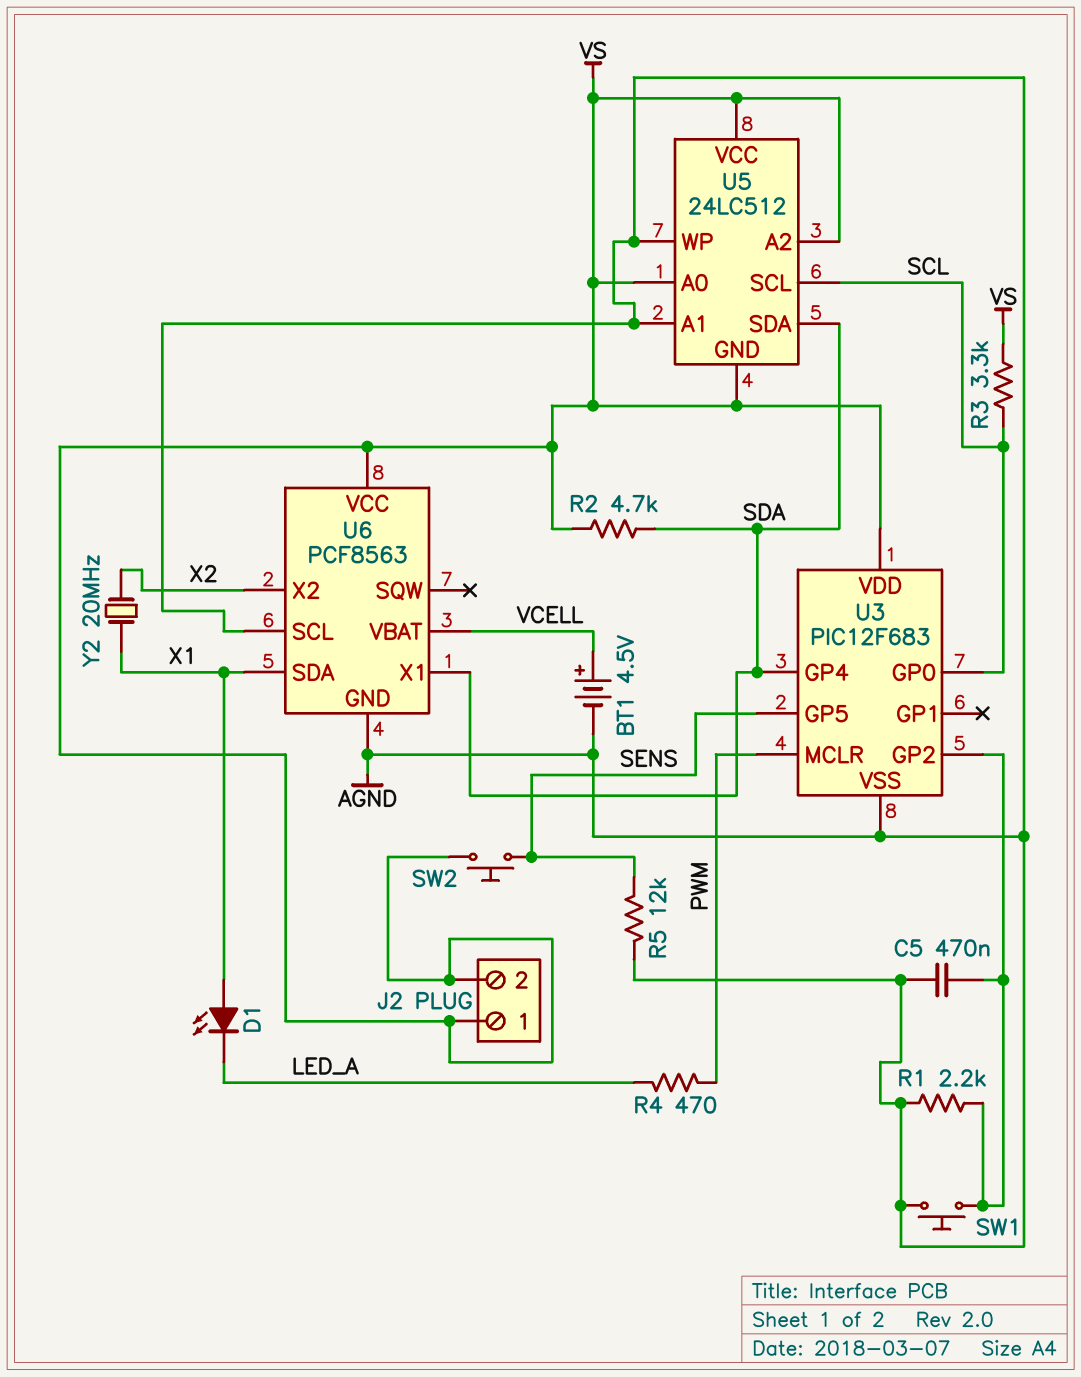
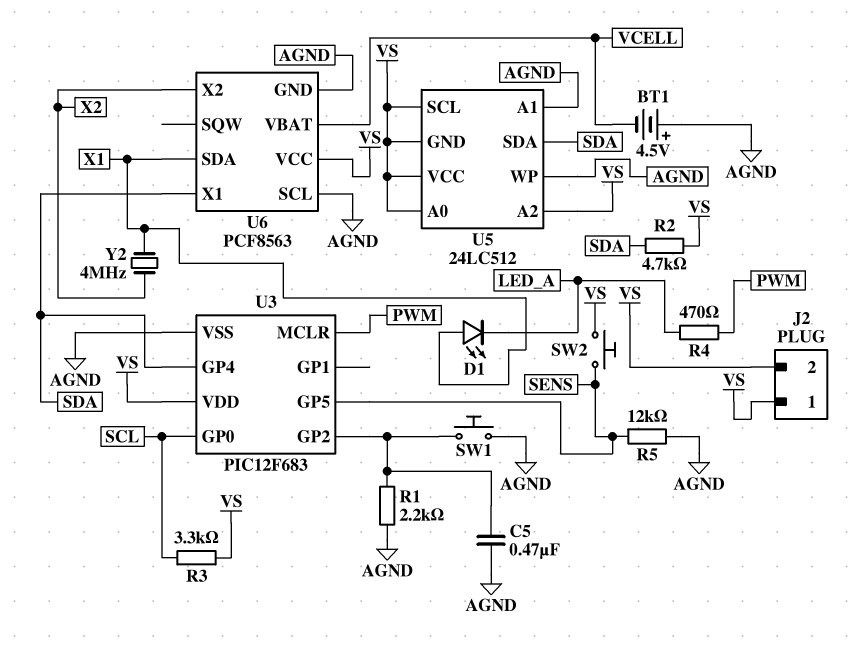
BT1: 4.5V (plus VCELL, minus AGND) -> 4.5V (plus AGND, minus VCELL)
U5 pin SCL: SCL -> VS
Y2: 20MHz (X1, X2) -> 4MHz (X1, X2)

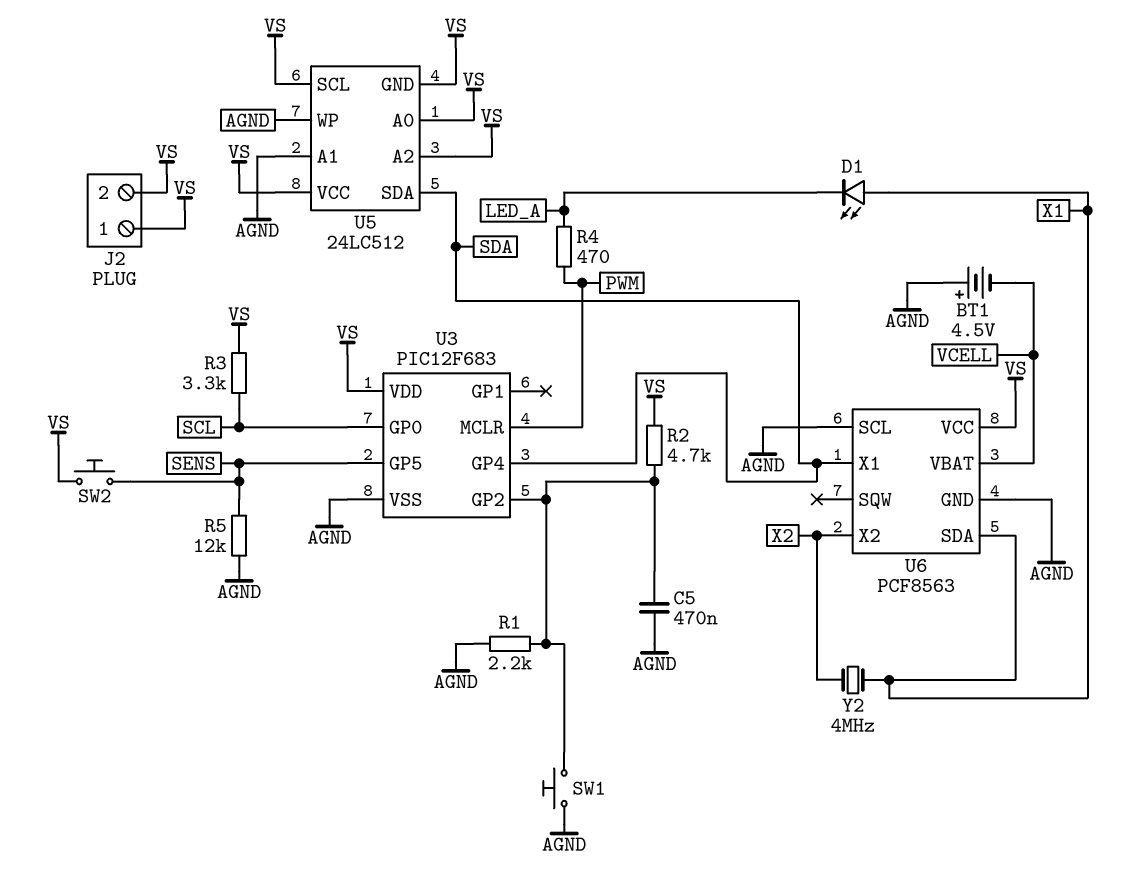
R2: 4.7k (SDA, VS) -> 4.7k (U3/GP2, VS)

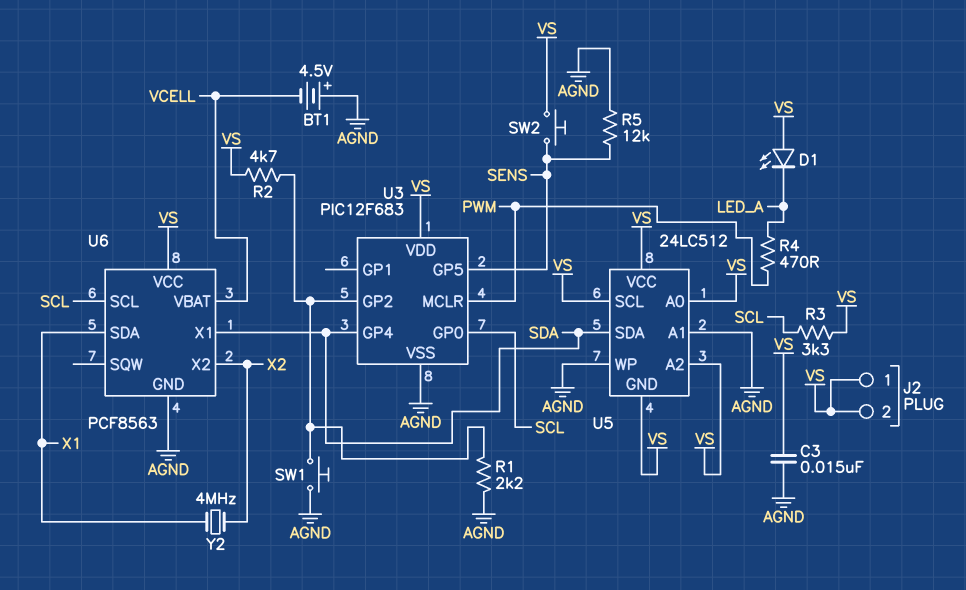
C3: none -> 15nF (AGND, VS)
C5: 470nF (AGND, U3/GP2) -> none
D1: LED (A X1, K LED_A) -> LED (A VS, K LED_A)
U6 pin SCL: AGND -> SCL

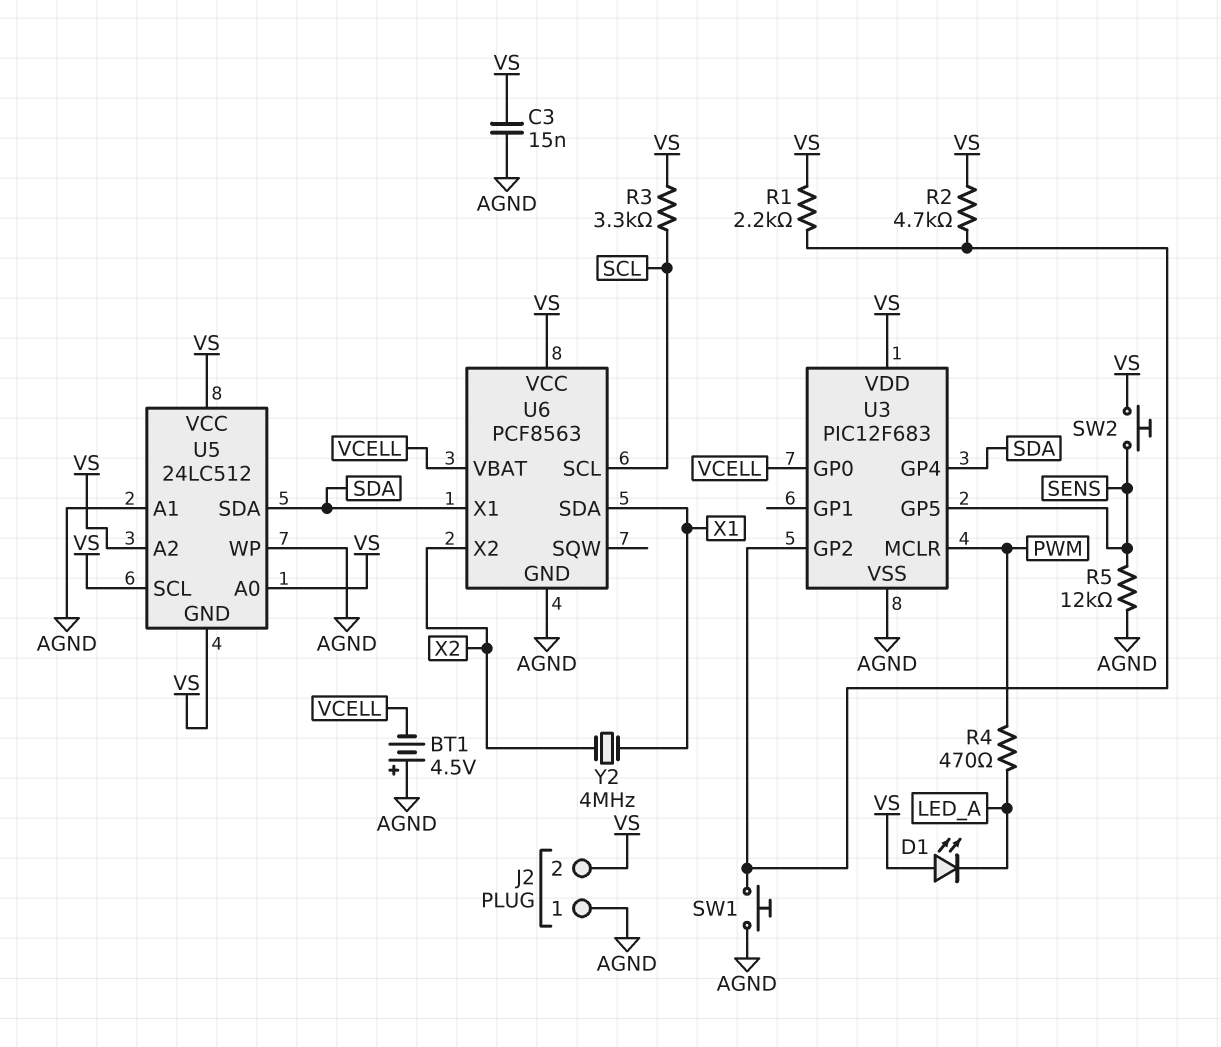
J2 pin 1: VS -> AGND
R1: 2.2k (AGND, U3/GP2) -> 2.2k (U3/GP2, VS)
U3 pin GP0: SCL -> VCELL

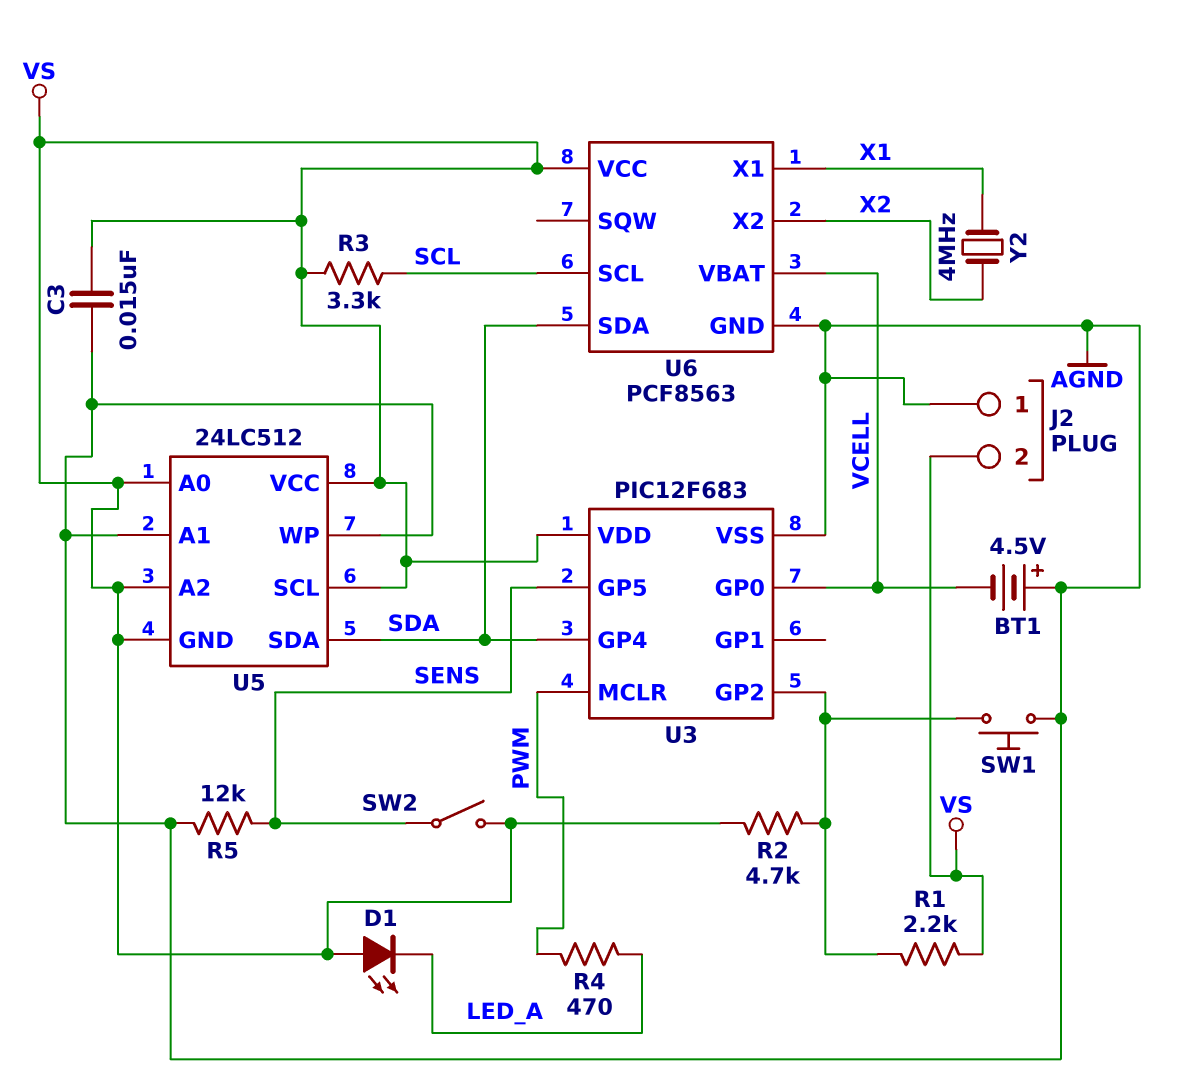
SW2: button (SENS, VS) -> switch (SENS, VS)
U6 pin SDA: X1 -> SDA
U6 pin X1: SDA -> X1

